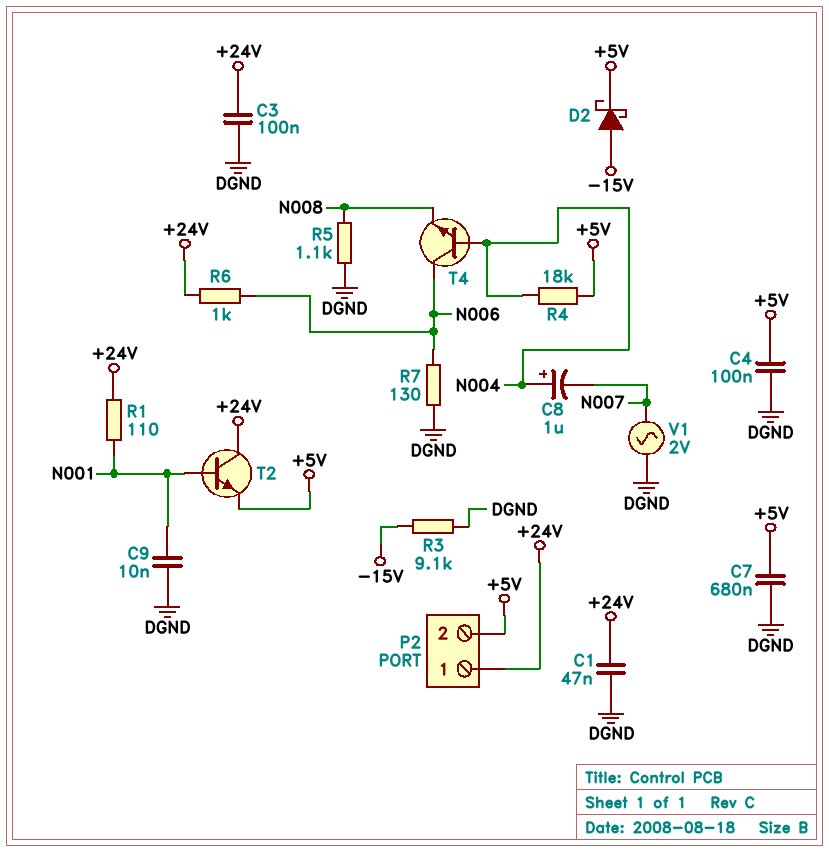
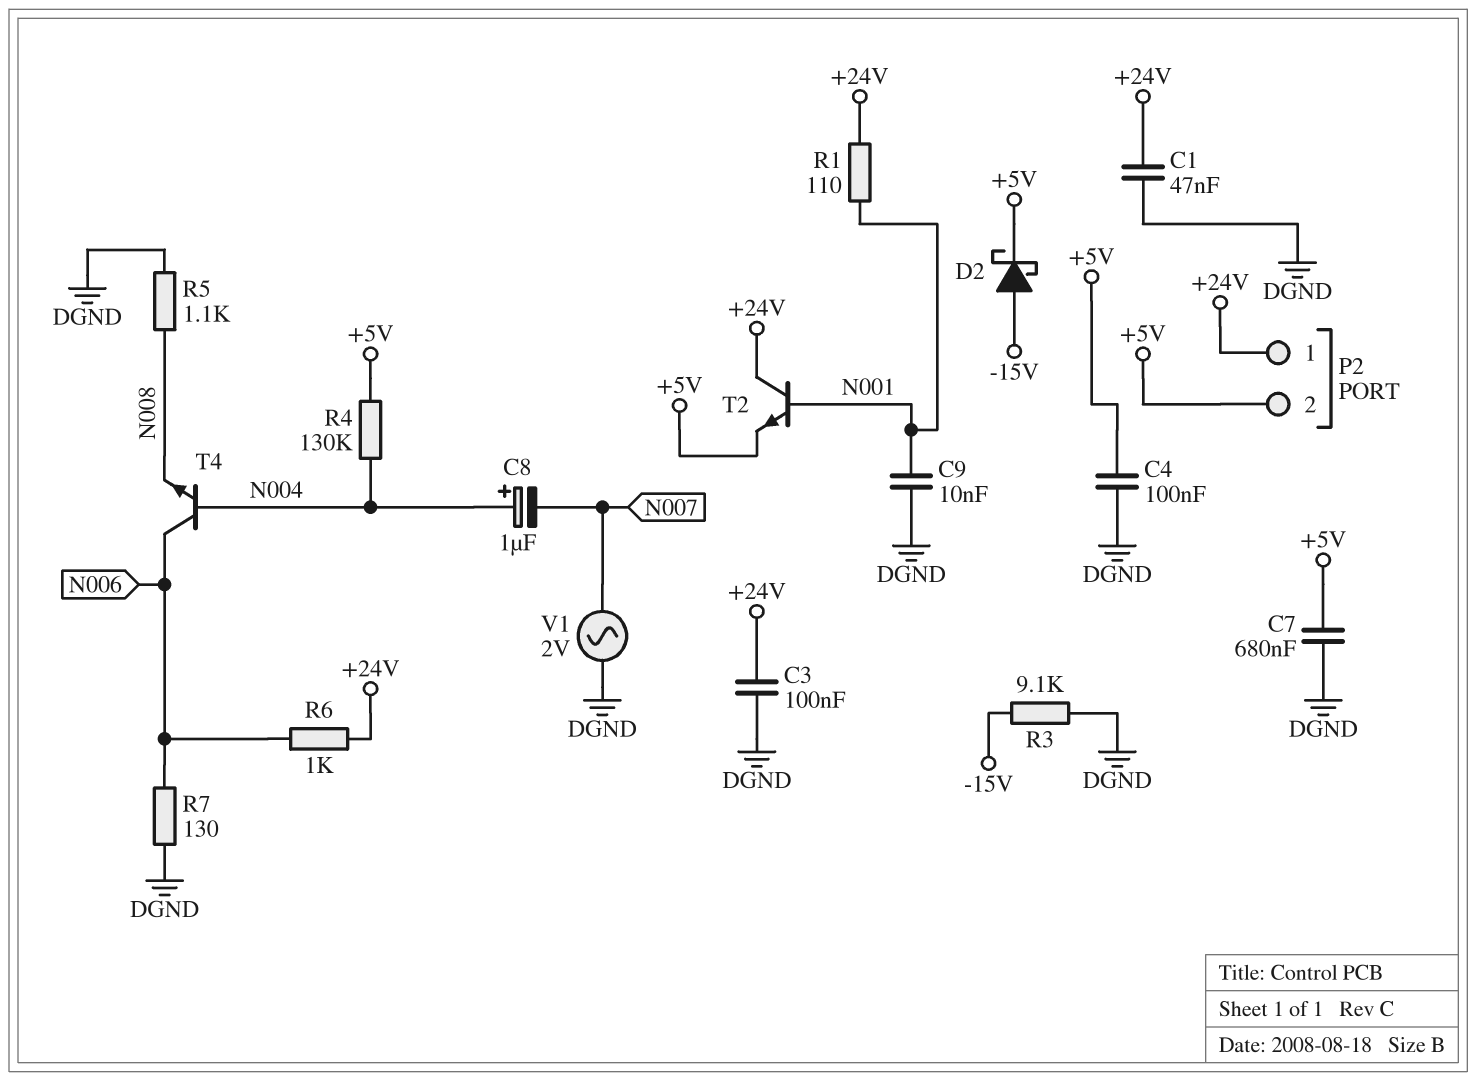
R4: 18k (+5V, N004) -> 130k (+5V, N004)

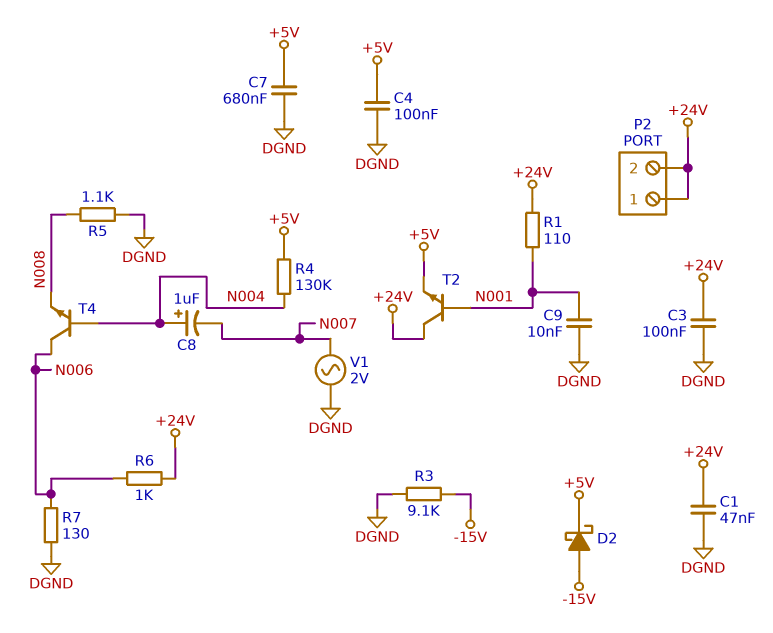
P2 pin 2: +5V -> +24V

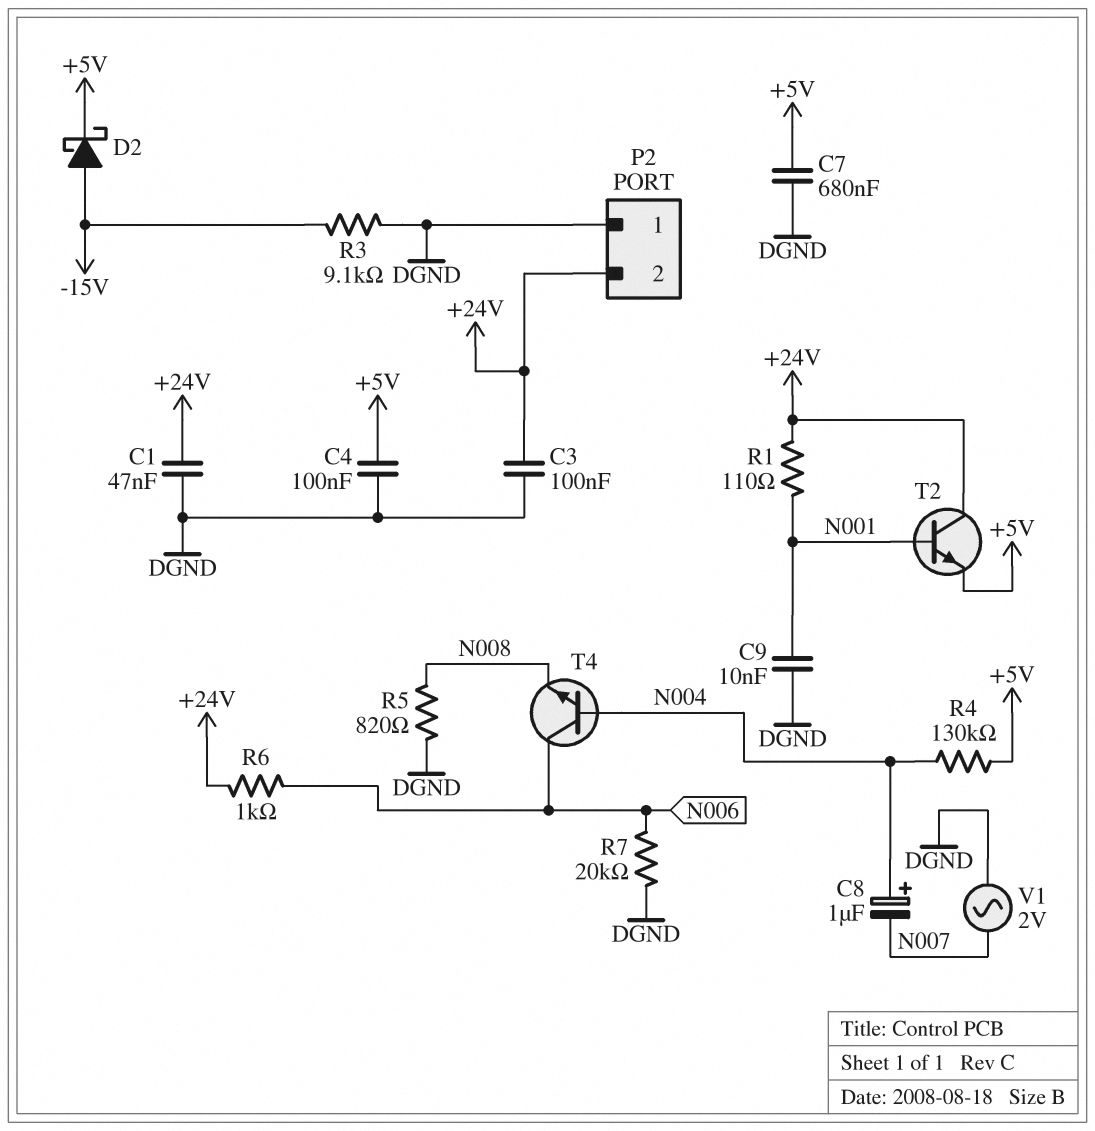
P2 pin 1: +24V -> DGND
R5: 1.1k (DGND, N008) -> 820 (DGND, N008)
R7: 130 (DGND, N006) -> 20k (DGND, N006)

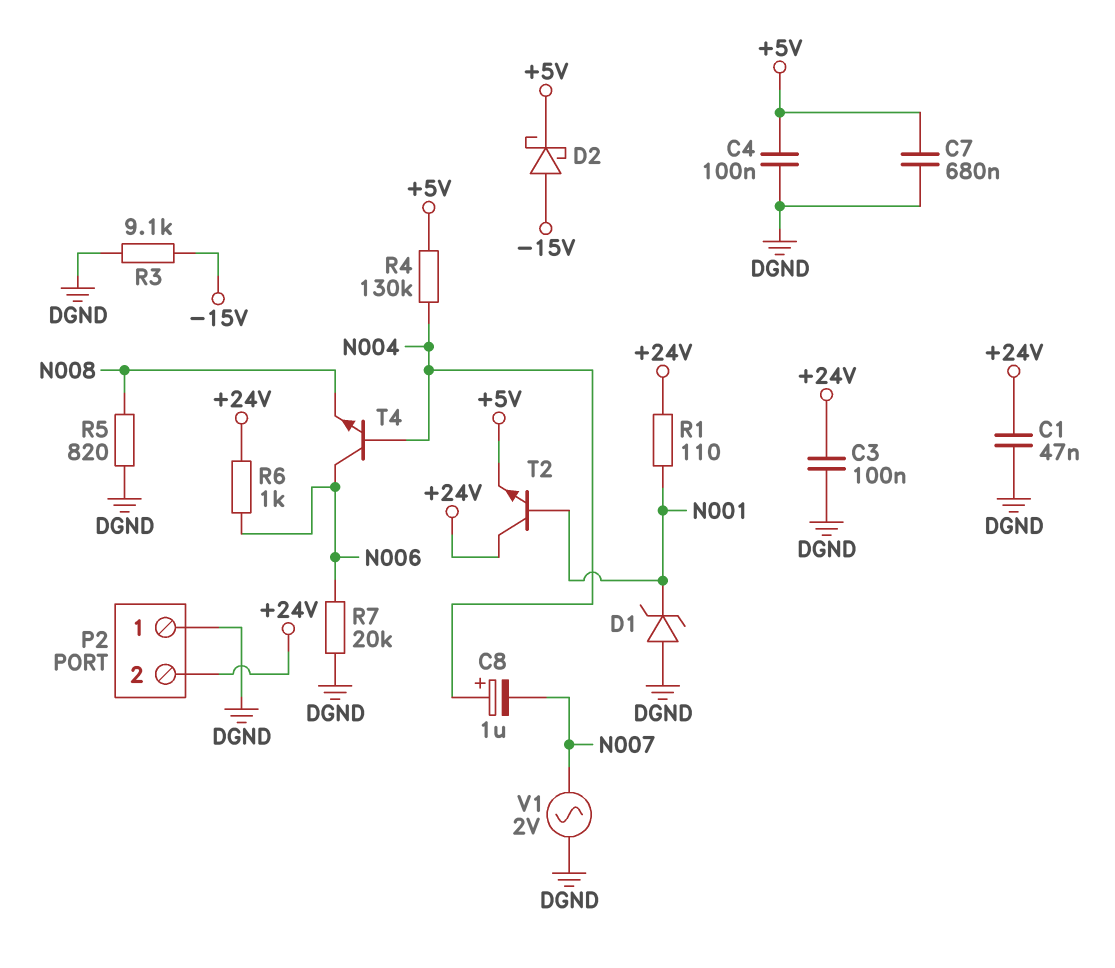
C9: 10nF (DGND, N001) -> none
D1: none -> zener (A DGND, K N001)

